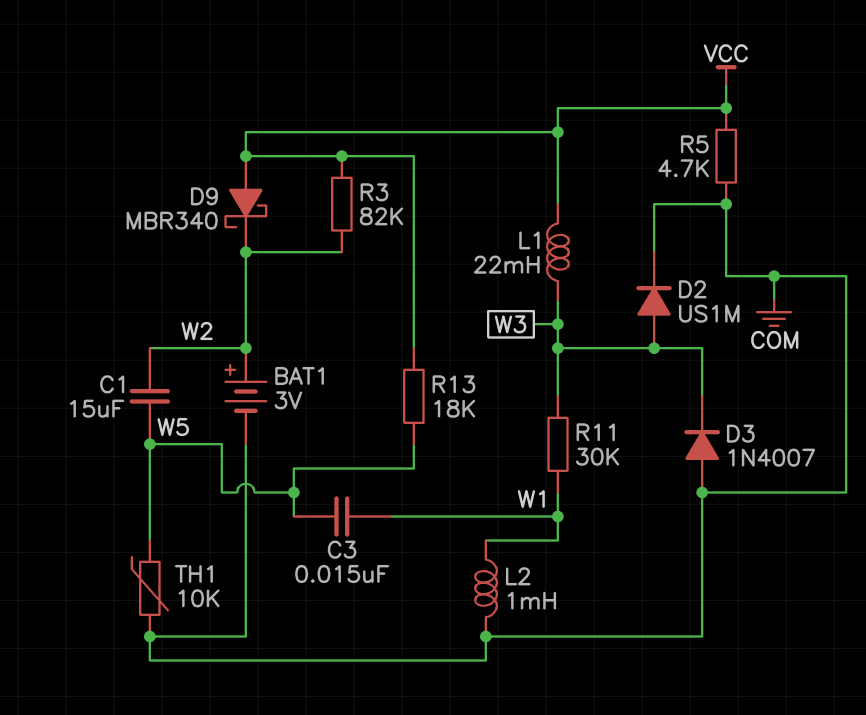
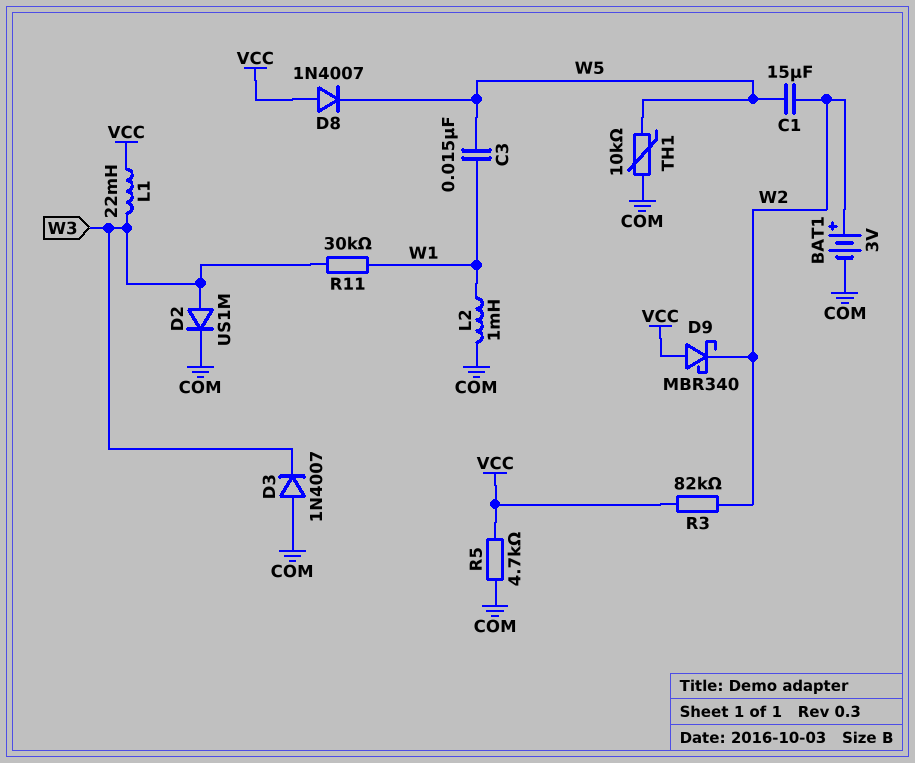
D8: none -> diode 1N4007 (A VCC, K W5)
R13: 18k (VCC, W5) -> none

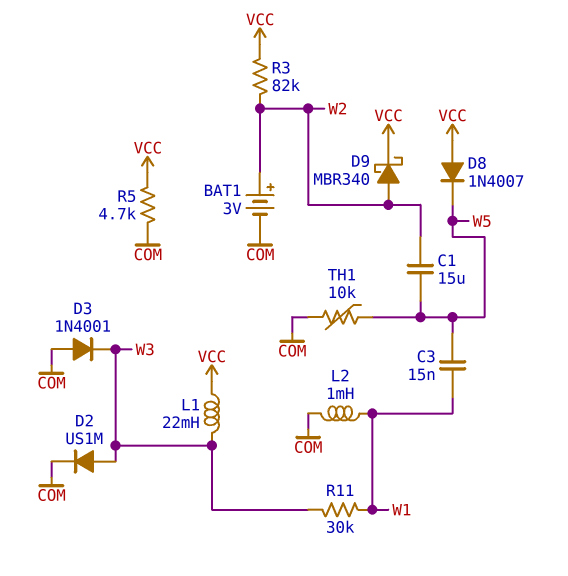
D3: diode 1N4007 (A COM, K W3) -> diode 1N4001 (A COM, K W3)
D9: schottky MBR340 (A VCC, K W2) -> schottky MBR340 (A W2, K VCC)

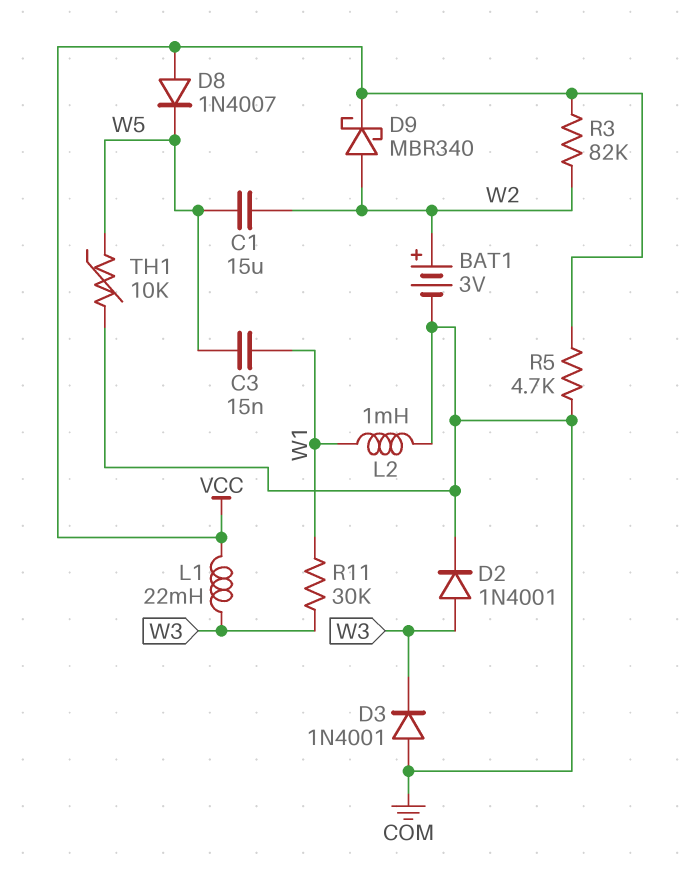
D2: diode US1M (A W3, K COM) -> diode 1N4001 (A W3, K COM)

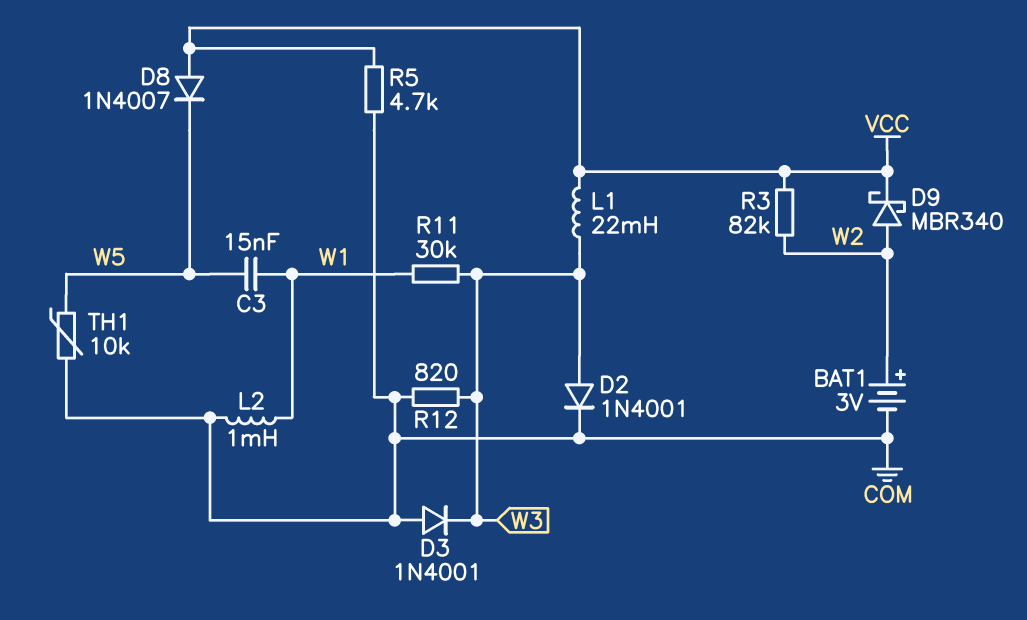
C1: 15uF (W2, W5) -> none
R12: none -> 820 (COM, W3)

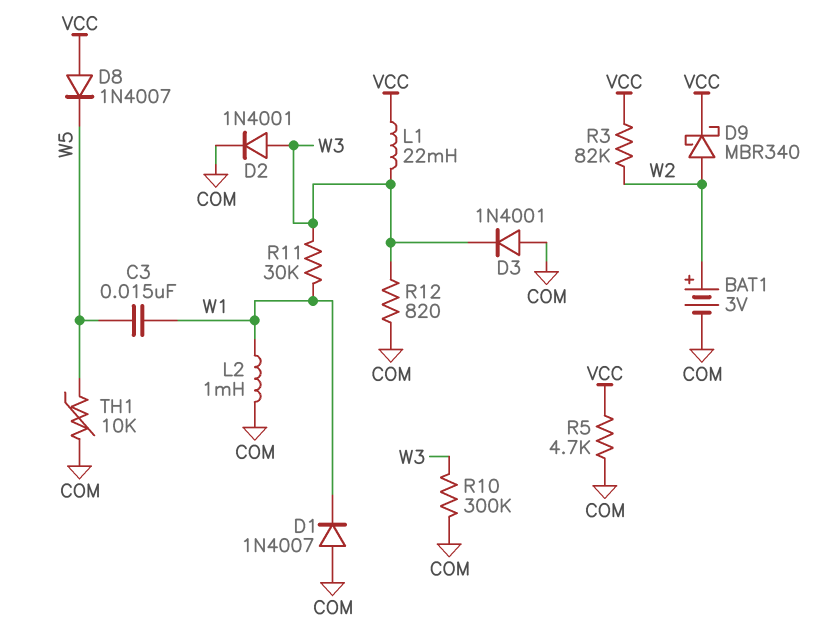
D1: none -> diode 1N4007 (A COM, K W1)
R10: none -> 300k (COM, W3)

